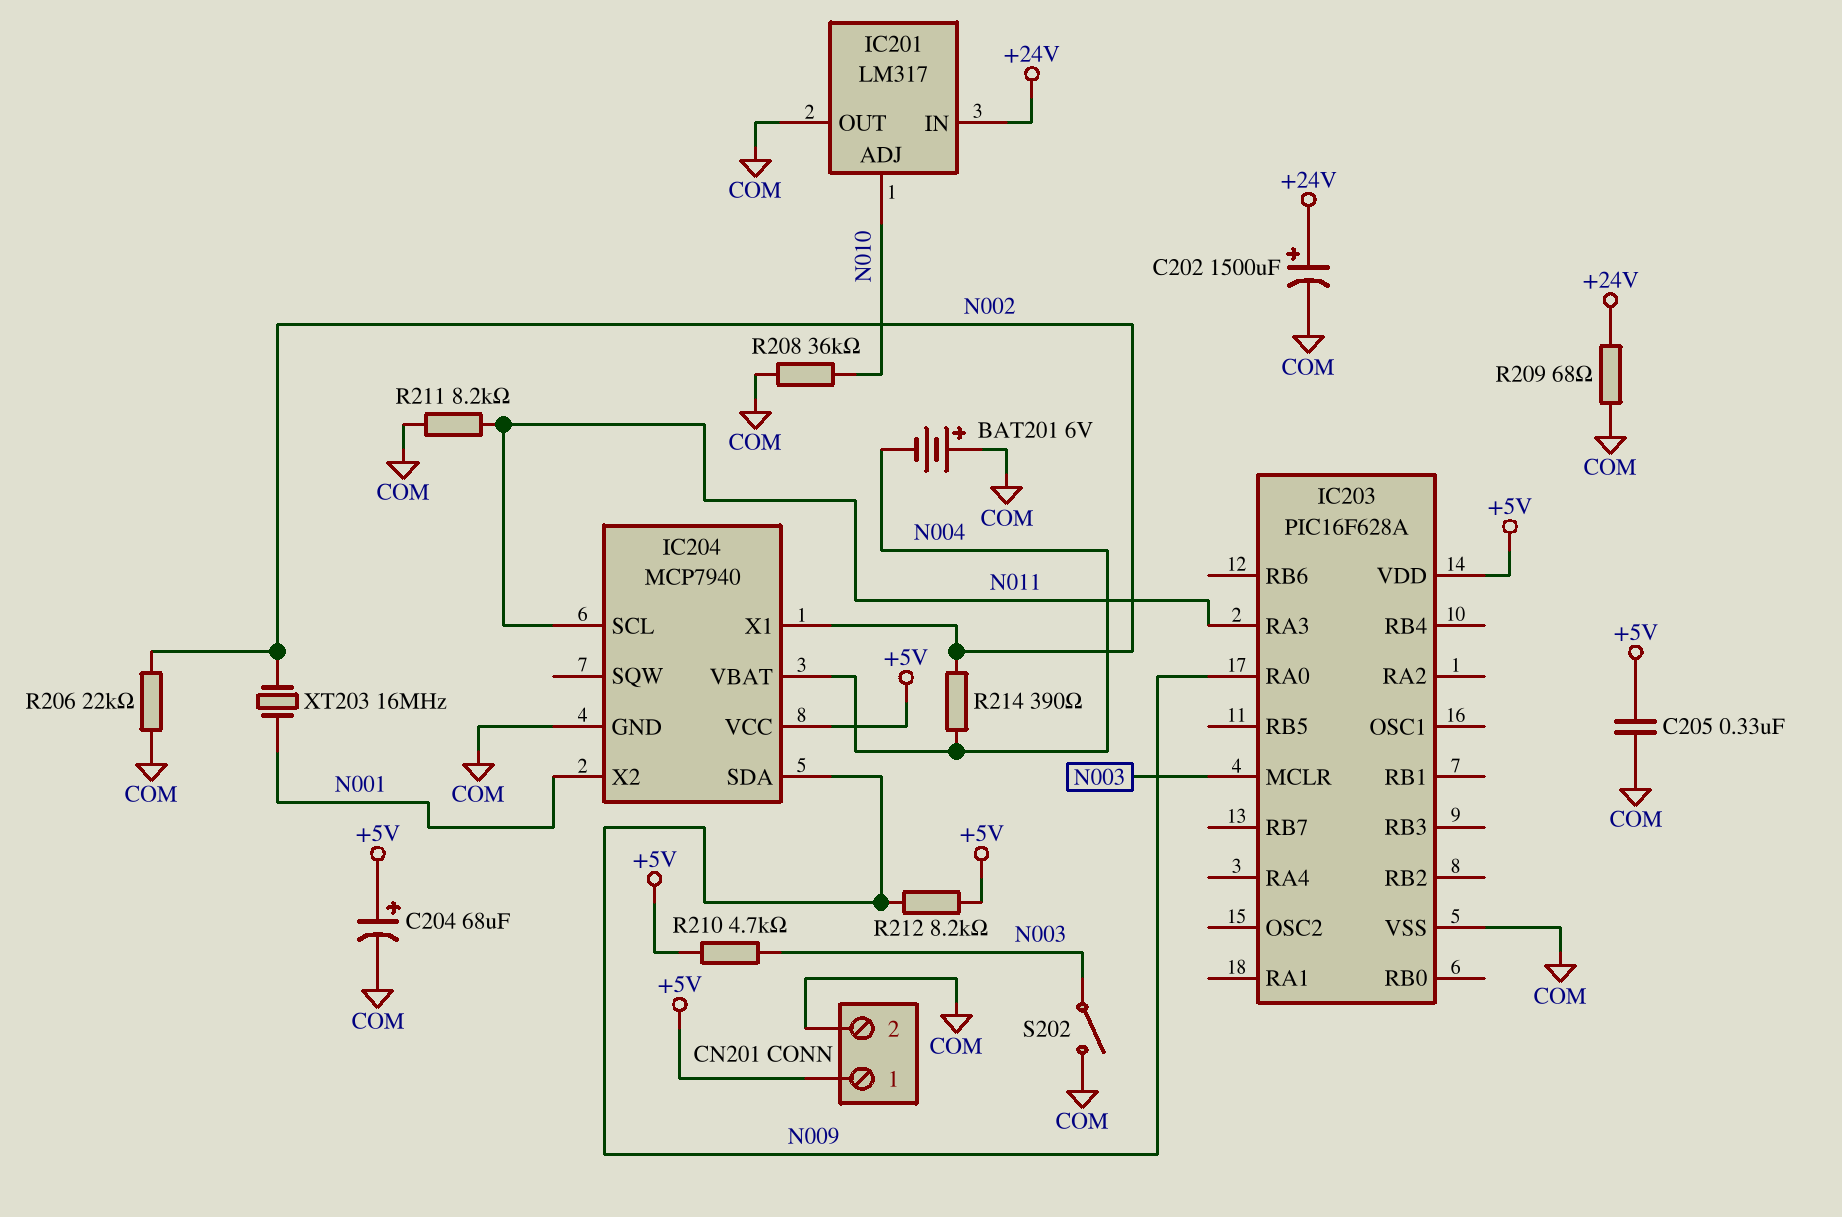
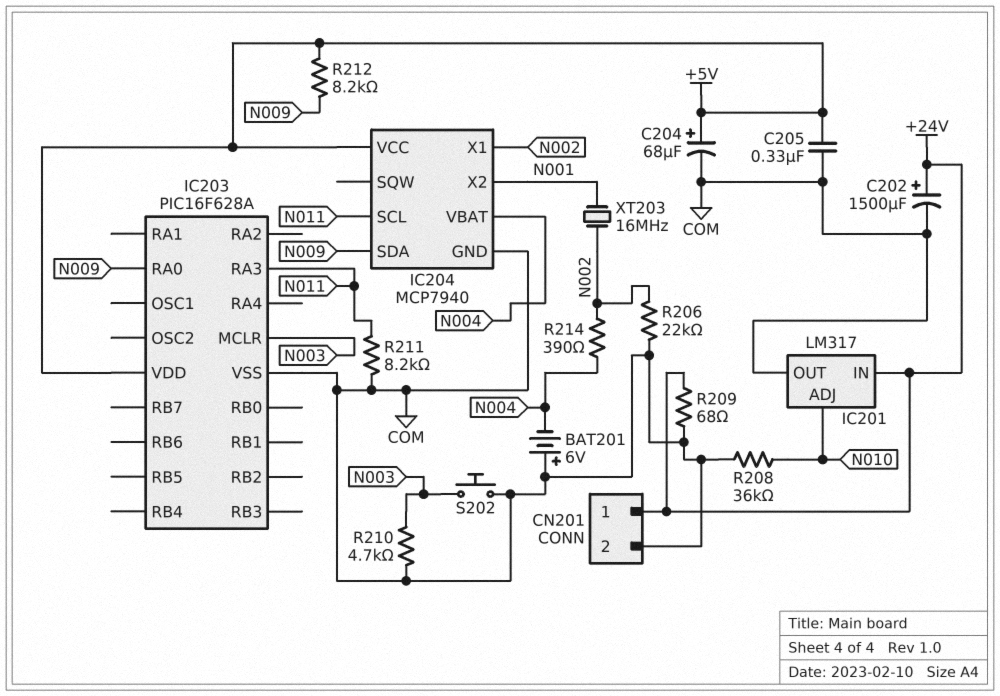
CN201 pin 1: +5V -> +24V
R210: 4.7k (+5V, N003) -> 4.7k (COM, N003)
S202: switch (COM, N003) -> button (COM, N003)

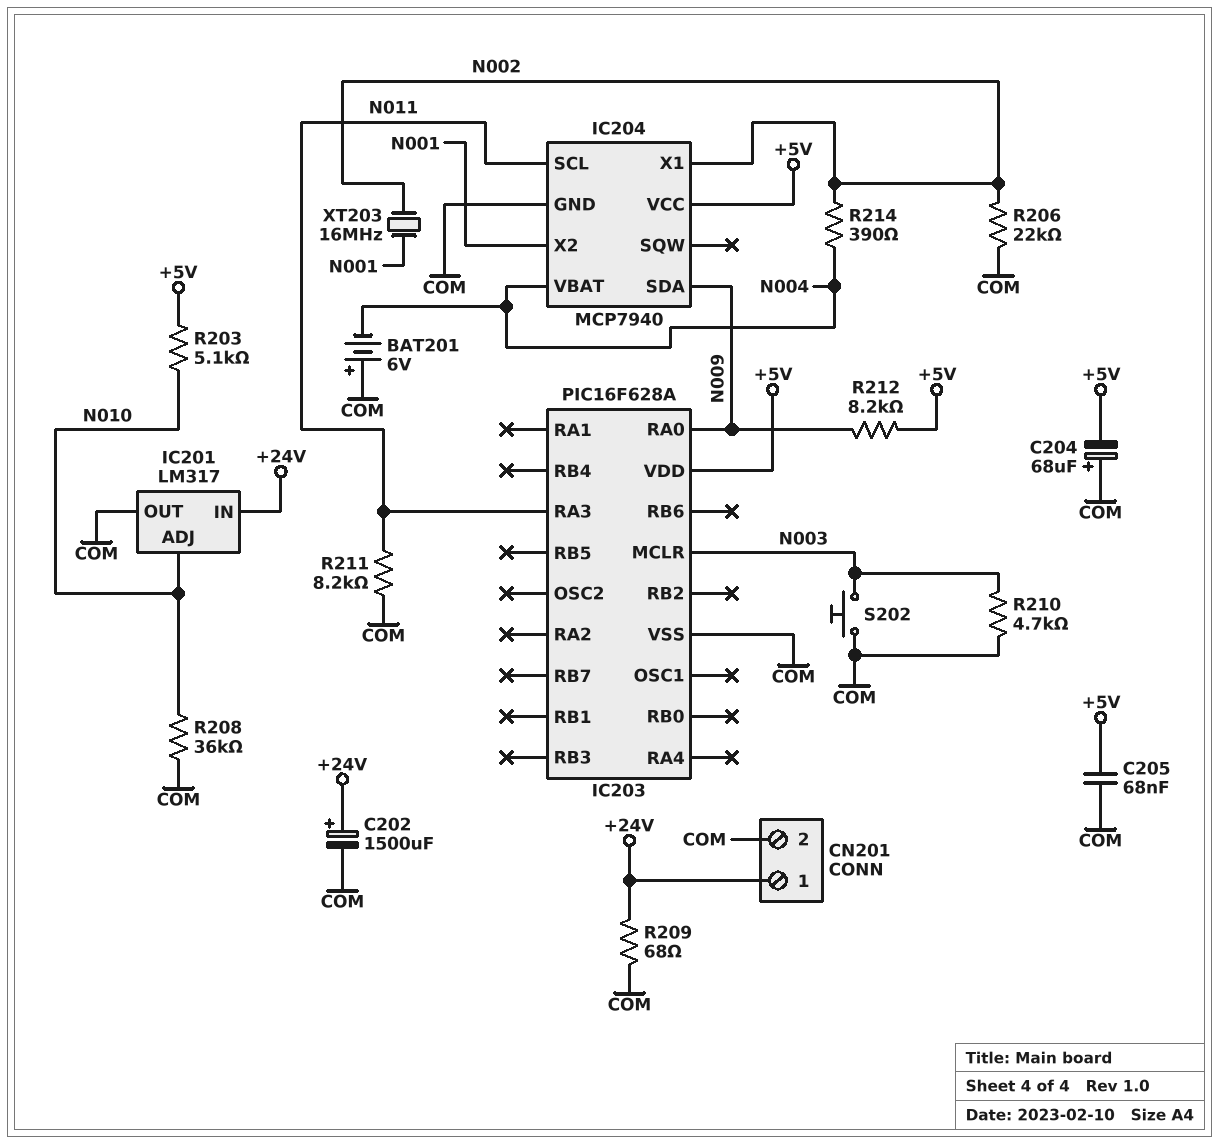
C204: 68uF (plus +5V, minus COM) -> 68uF (plus COM, minus +5V)
C205: 330nF (+5V, COM) -> 68nF (+5V, COM)
R203: none -> 5.1k (+5V, N010)

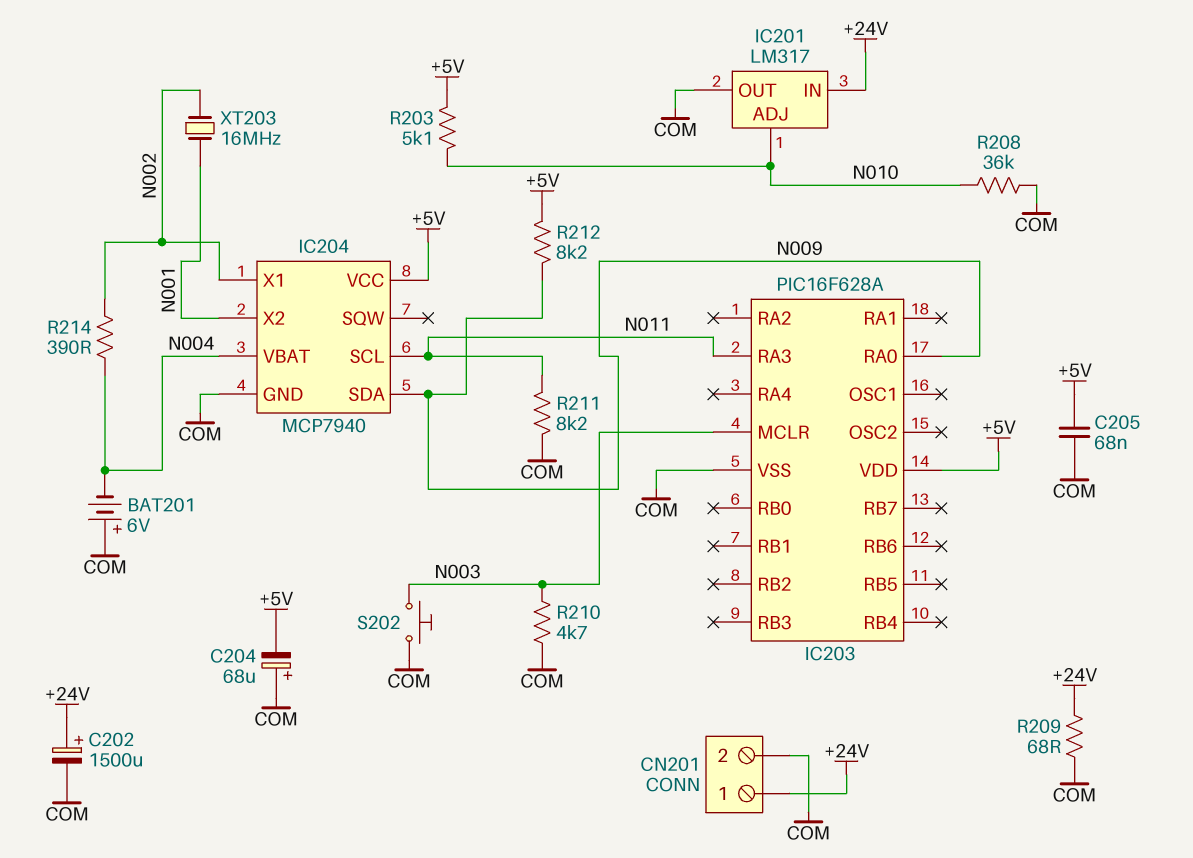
R206: 22k (COM, N002) -> none

